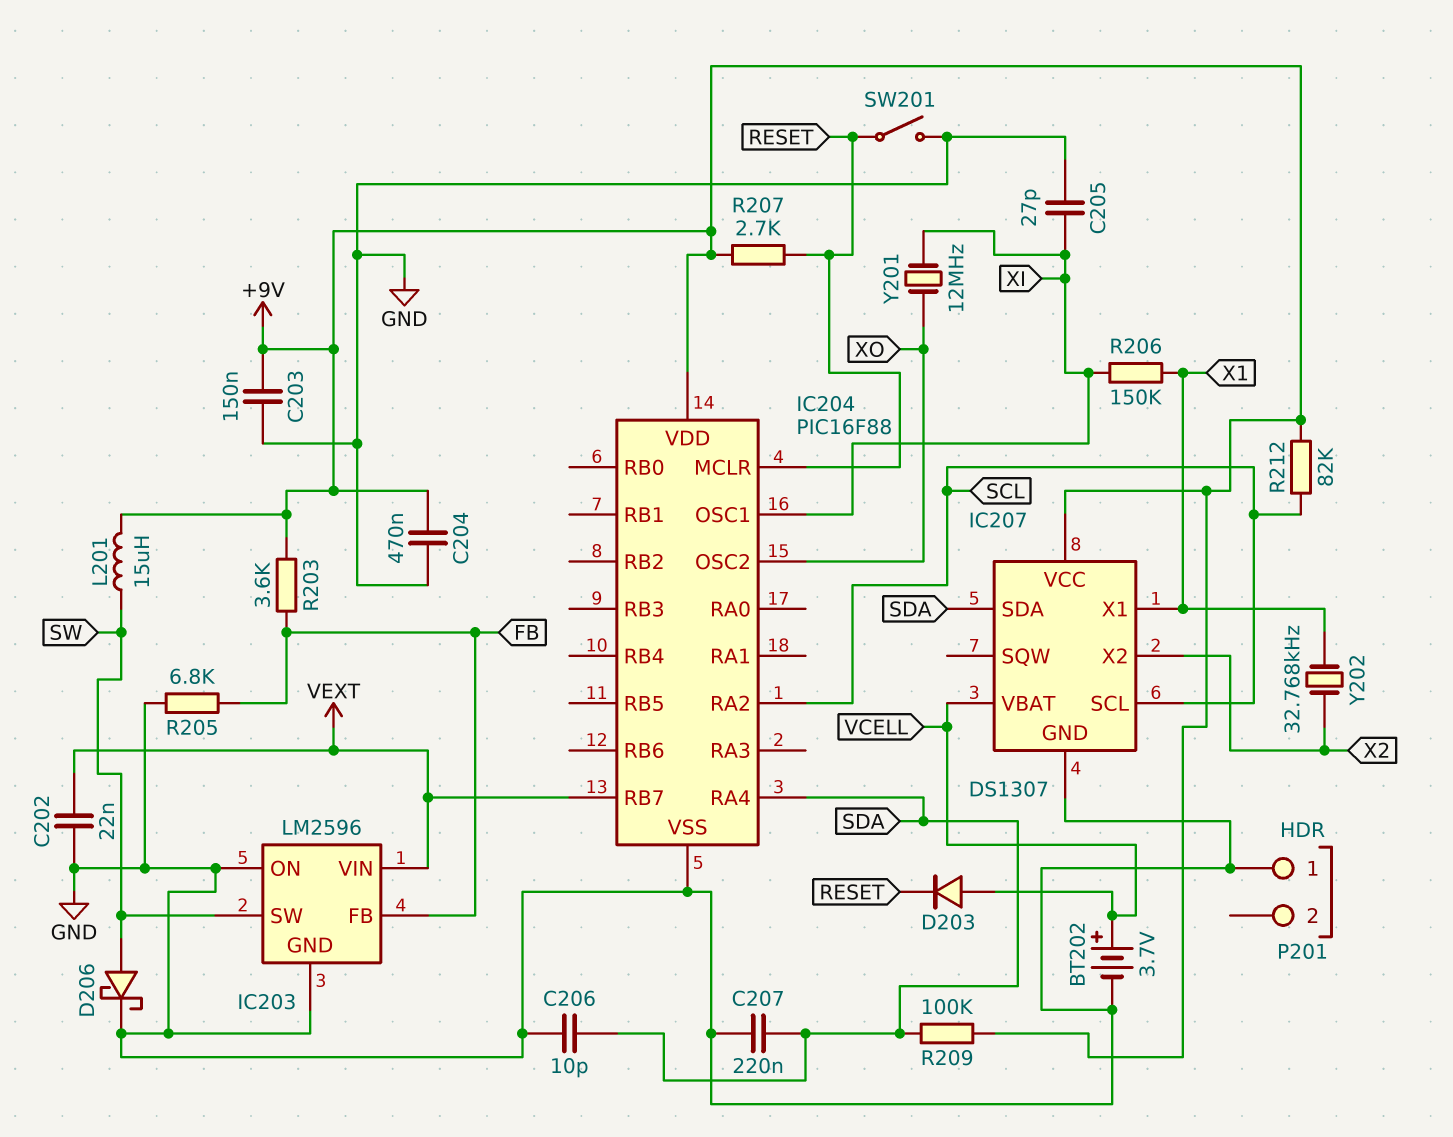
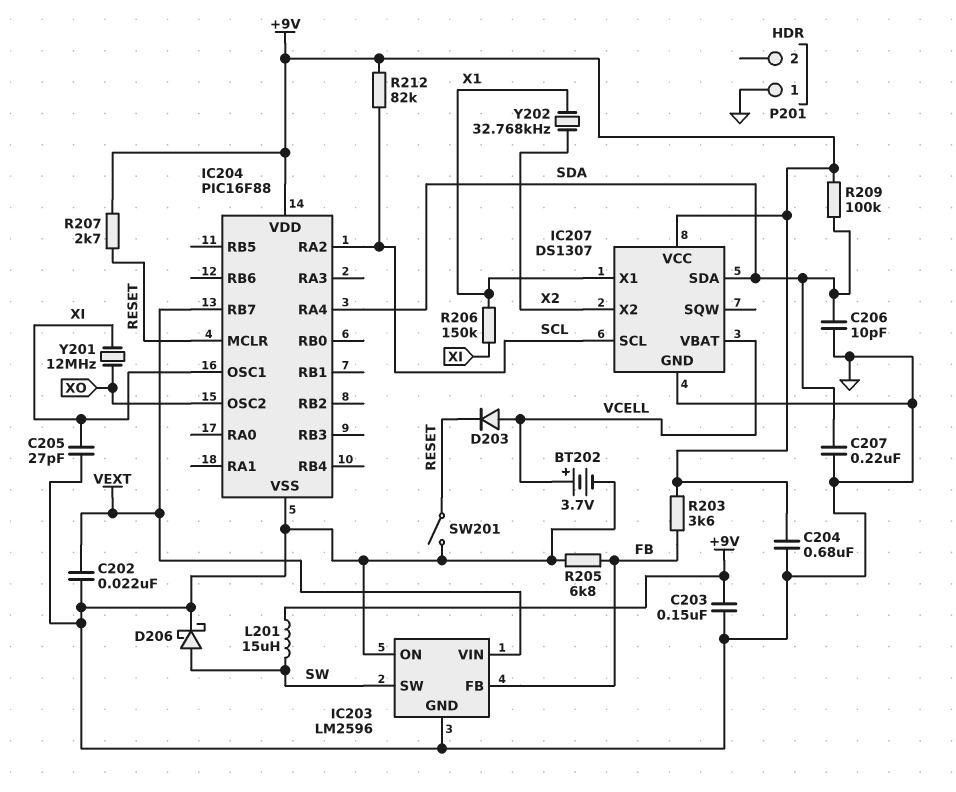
C204: 470nF (+9V, GND) -> 680nF (+9V, GND)

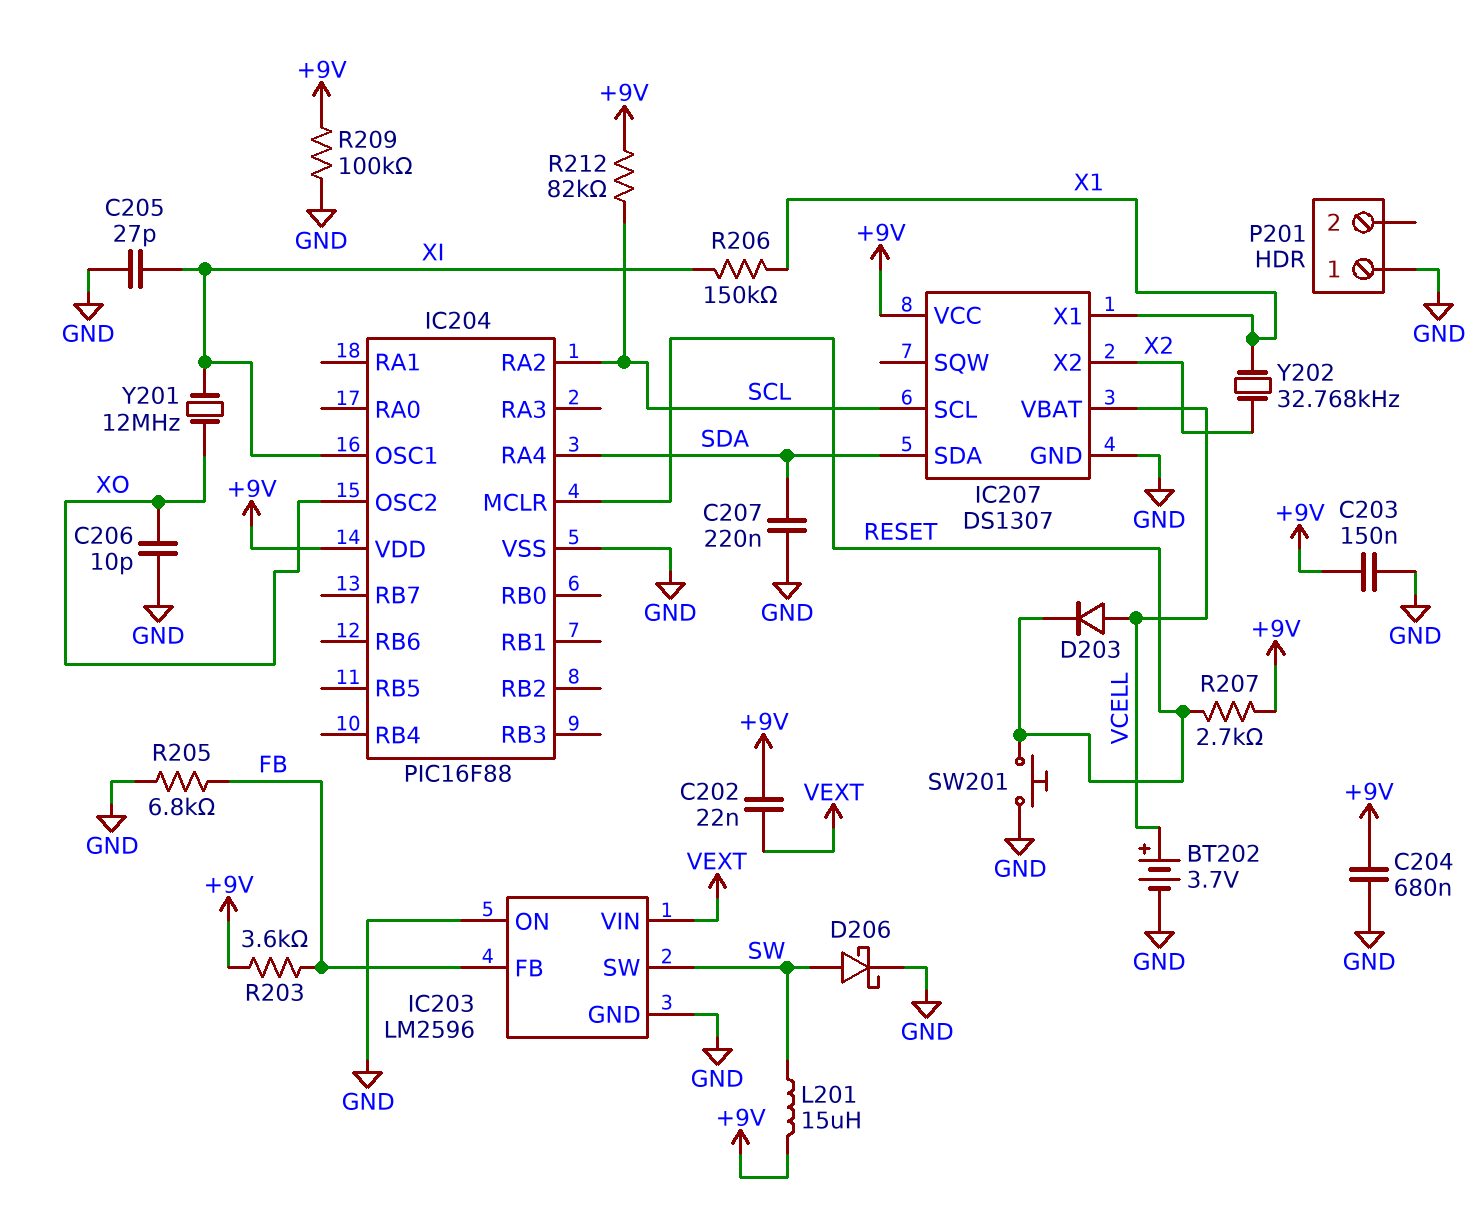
C202: 22nF (GND, VEXT) -> 22nF (+9V, VEXT)
C206: 10pF (GND, SDA) -> 10pF (GND, XO)
IC204 pin RB7: VEXT -> none
R209: 100k (+9V, SDA) -> 100k (+9V, GND)
SW201: switch (GND, RESET) -> button (GND, RESET)

